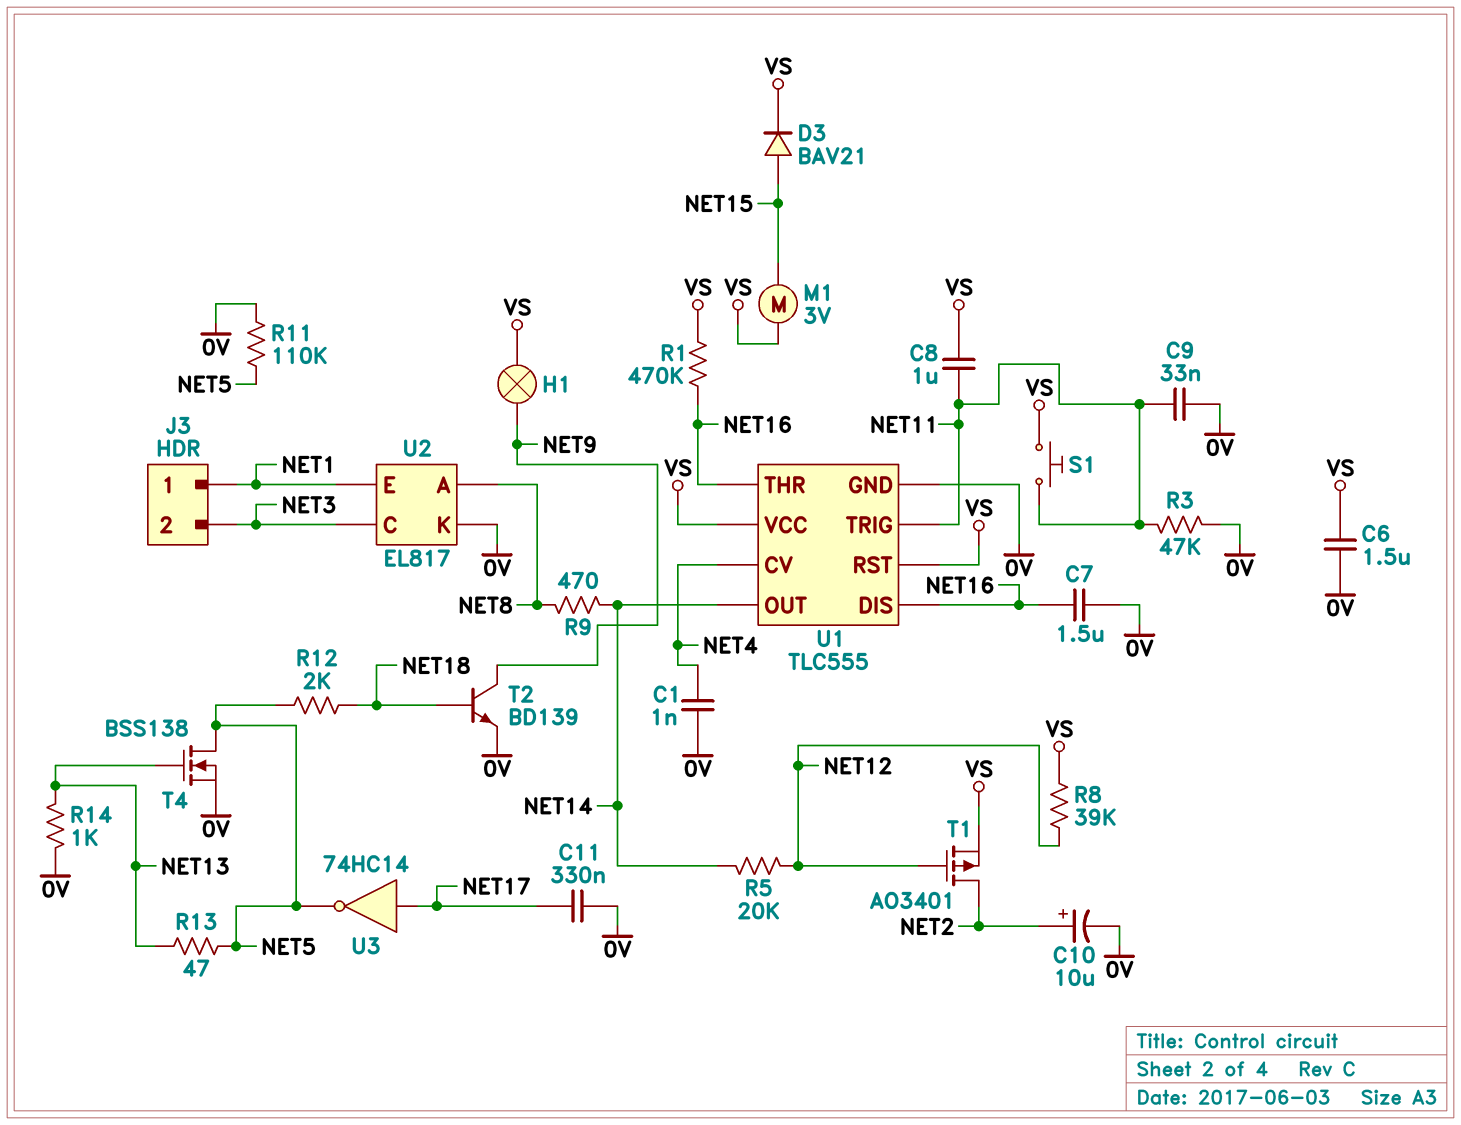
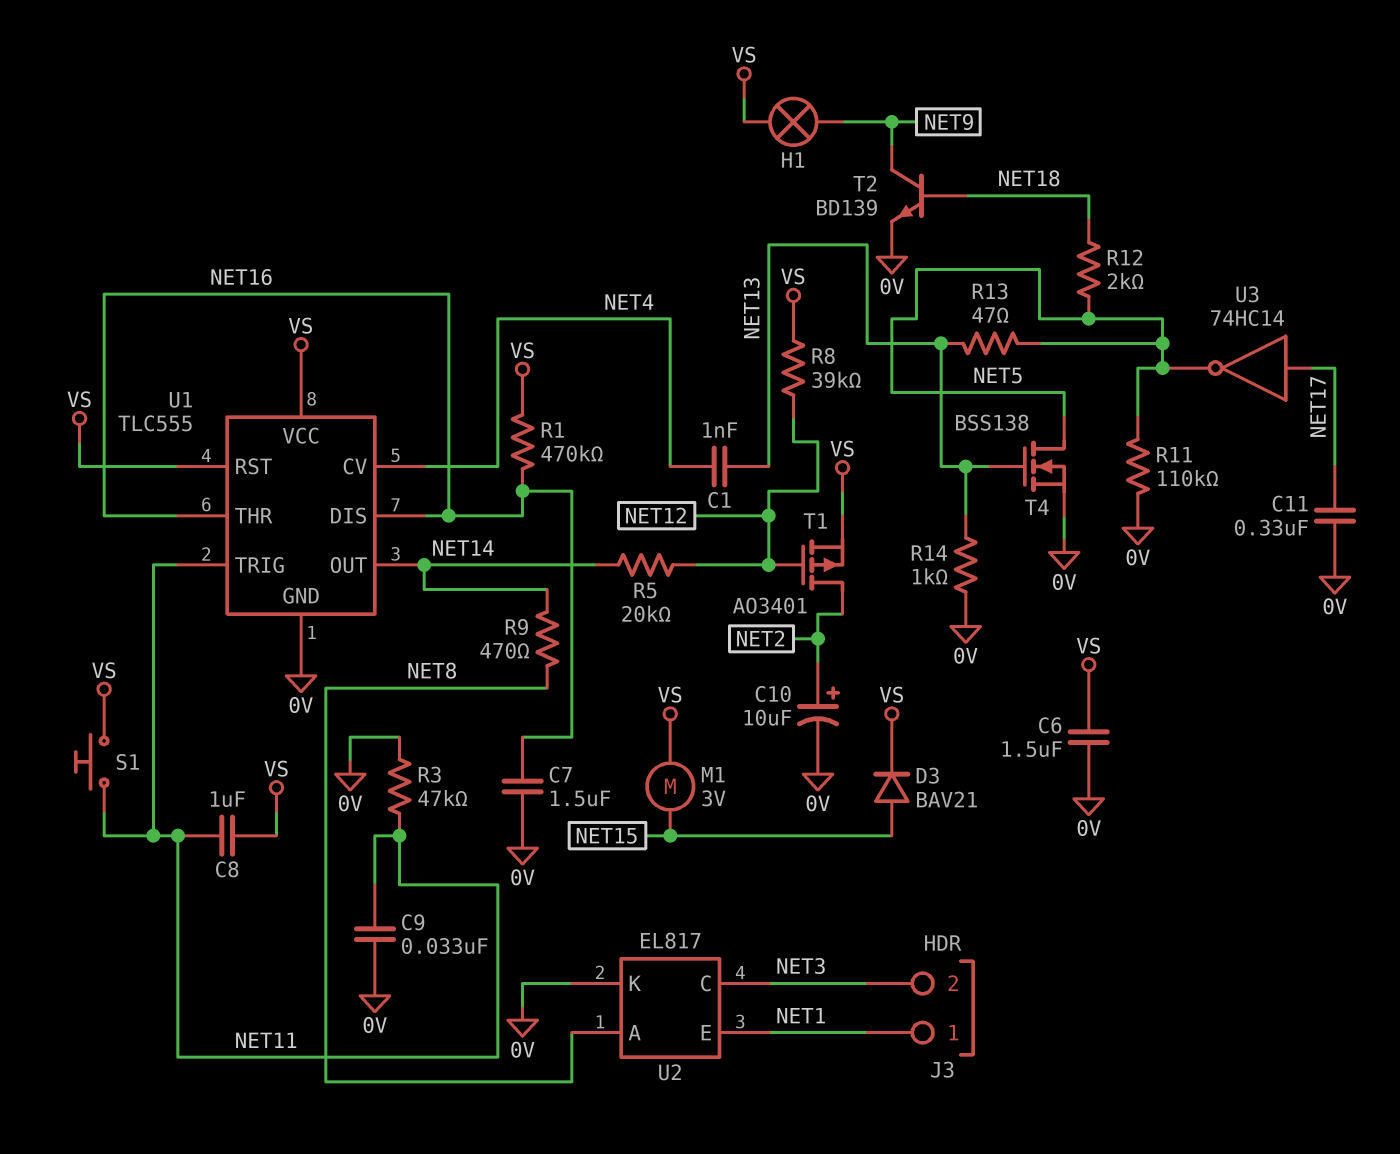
C1: 1nF (0V, NET4) -> 1nF (NET4, NET13)

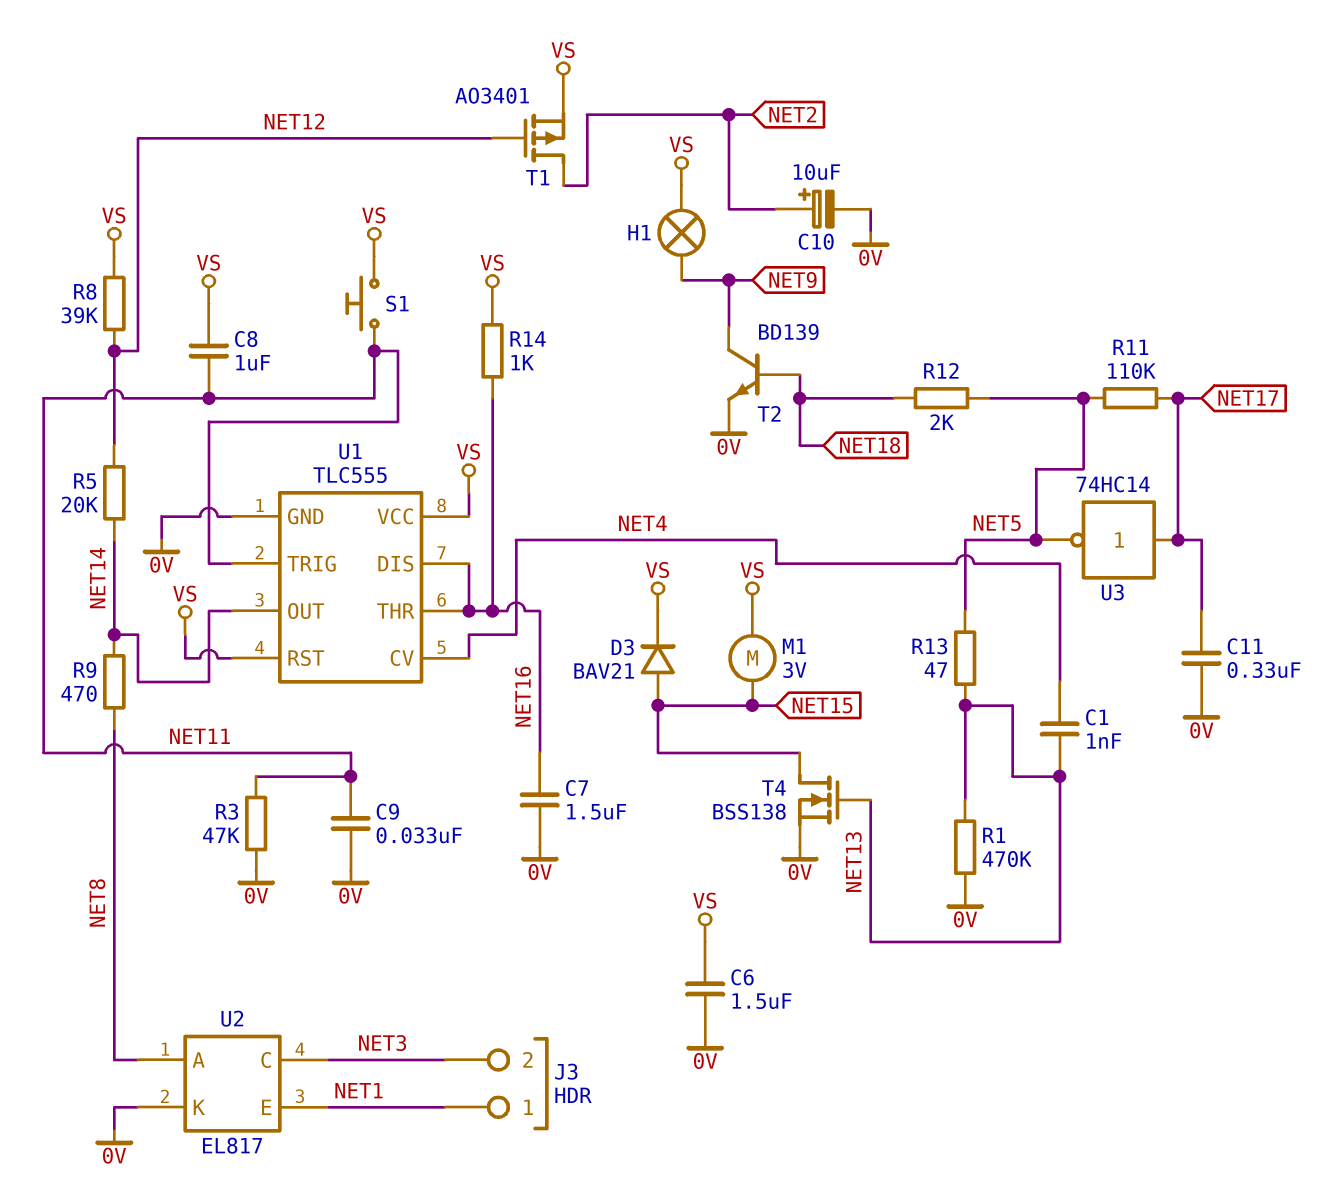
R1: 470k (NET16, VS) -> 470k (0V, NET13)
R11: 110k (0V, NET5) -> 110k (NET5, NET17)
R14: 1k (0V, NET13) -> 1k (NET16, VS)
T4: NMOS BSS138 (G NET13, D NET5, S 0V) -> NMOS BSS138 (G NET13, D NET15, S 0V)

